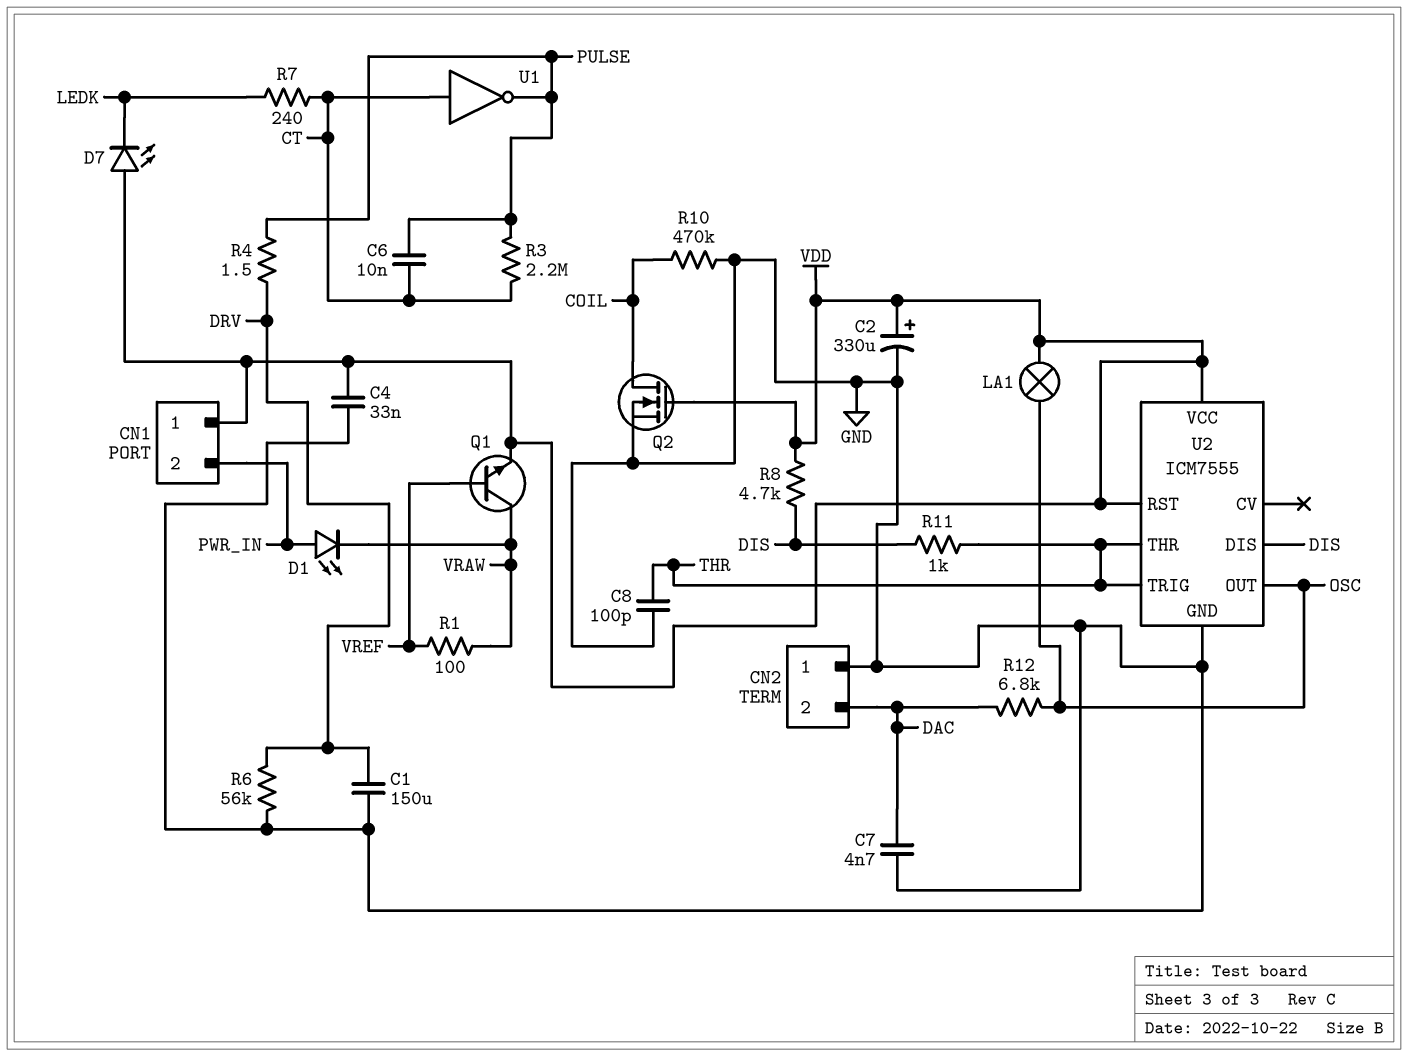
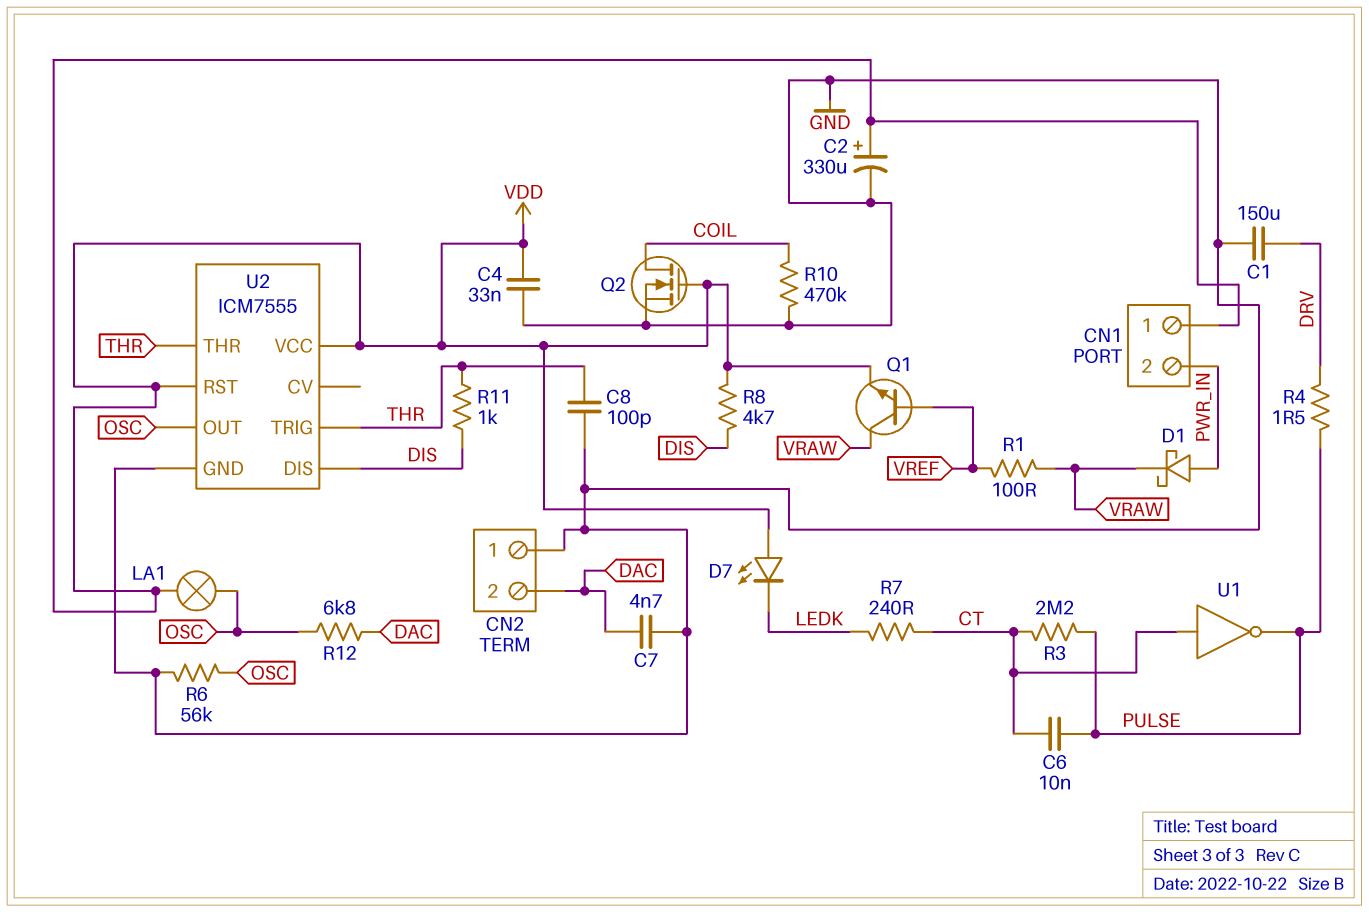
D1: LED (A PWR_IN, K VRAW) -> schottky (A PWR_IN, K VRAW)
R6: 56k (DRV, GND) -> 56k (GND, OSC)

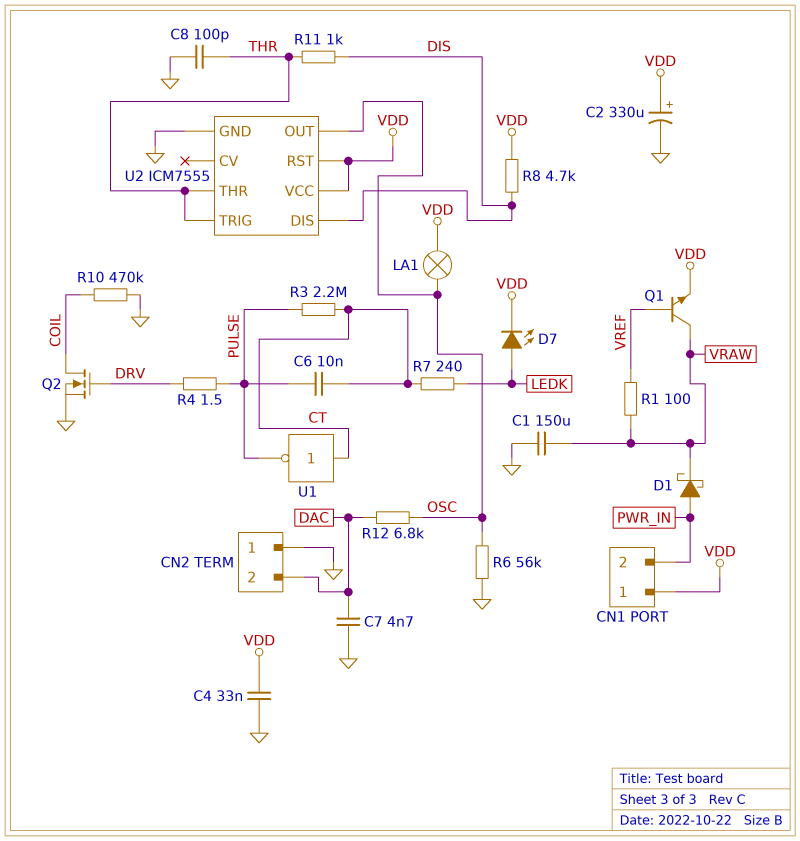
C1: 150uF (DRV, GND) -> 150uF (GND, VRAW)
D7: LED (A VDD, K LEDK) -> LED (A LEDK, K VDD)
Q2: NMOS (G VDD, D COIL, S GND) -> NMOS (G DRV, D COIL, S GND)

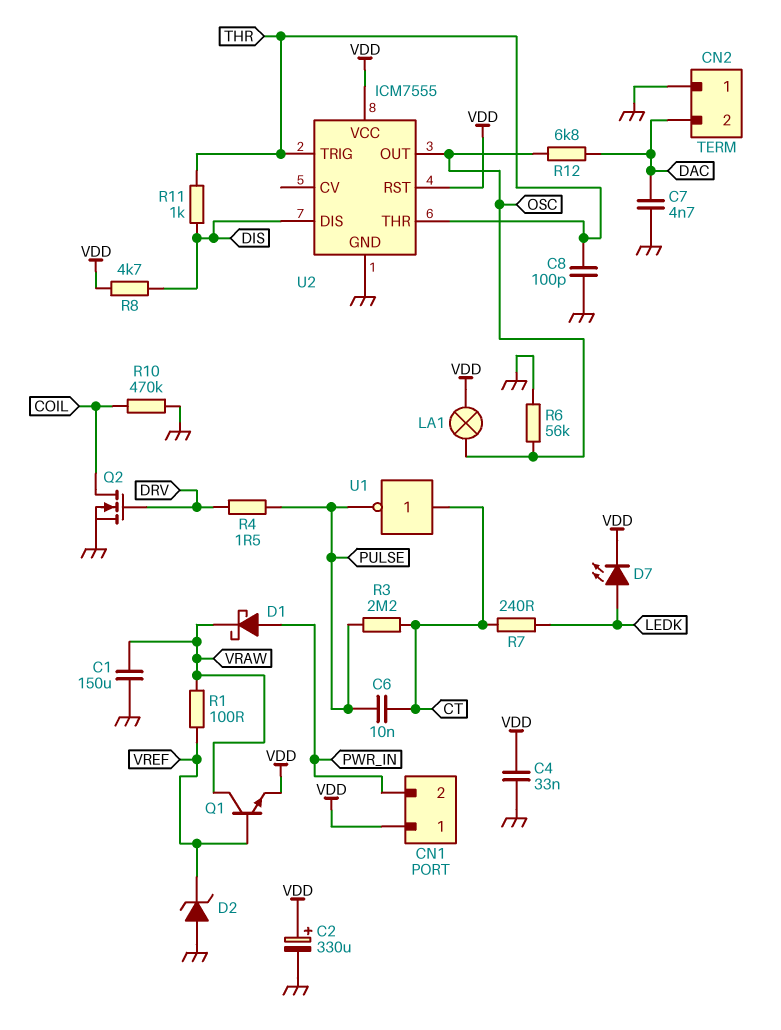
D2: none -> zener (A GND, K VREF)

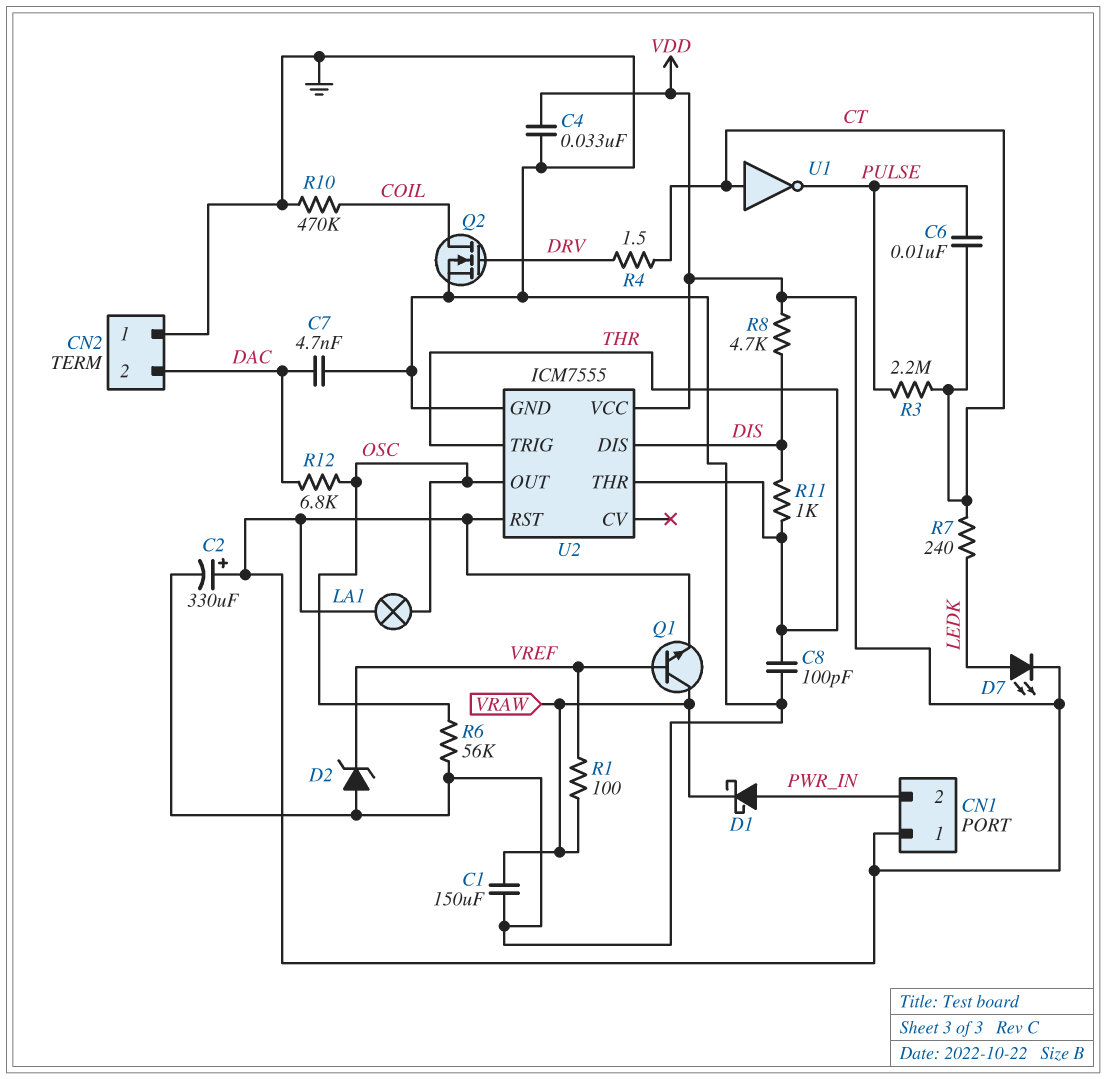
R4: 1.5 (DRV, PULSE) -> 1.5 (CT, DRV)

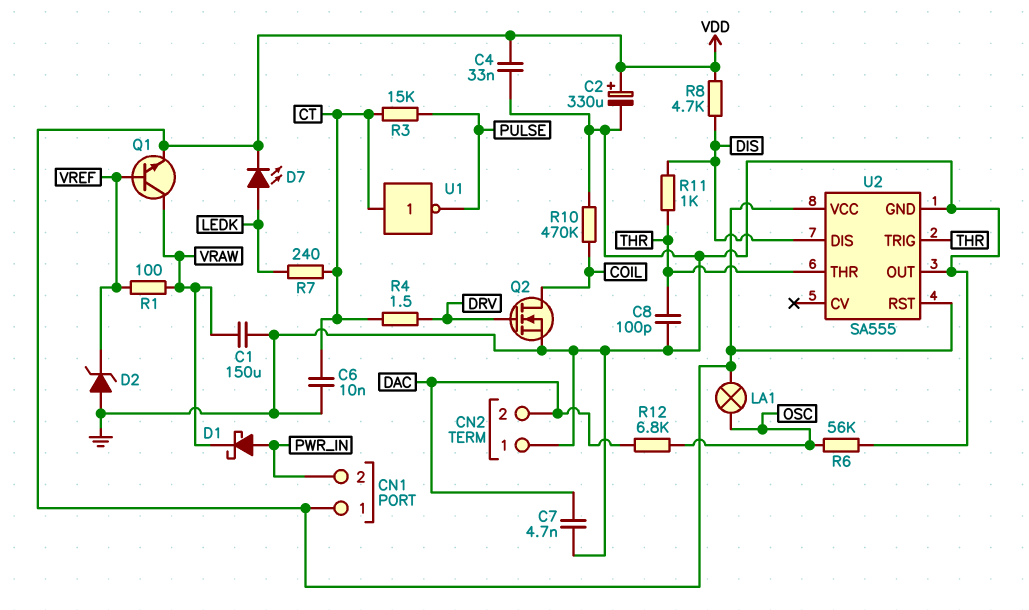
C6: 10nF (CT, PULSE) -> 10nF (CT, GND)
R3: 2.2M (CT, PULSE) -> 15k (CT, PULSE)
U2: ICM7555 -> SA555
U2 pin OUT: OSC -> GND

